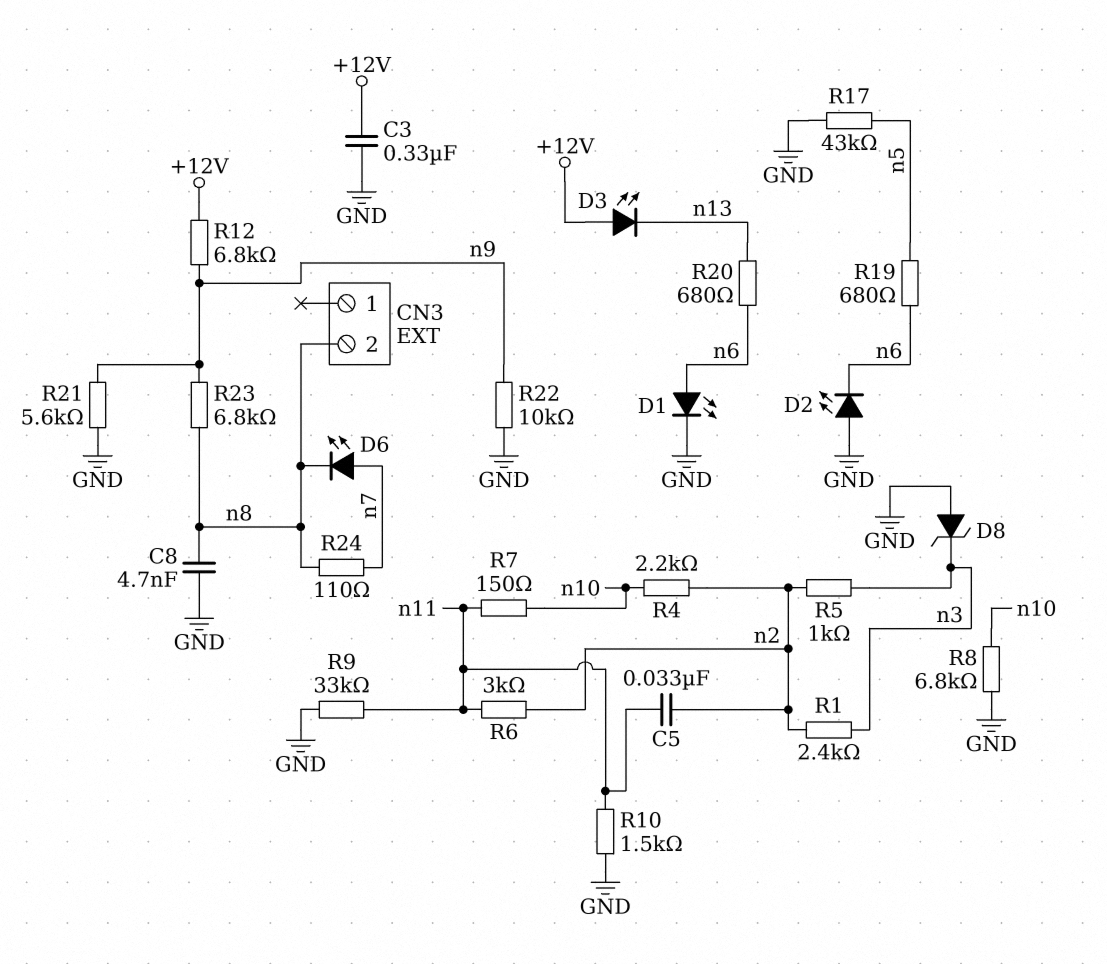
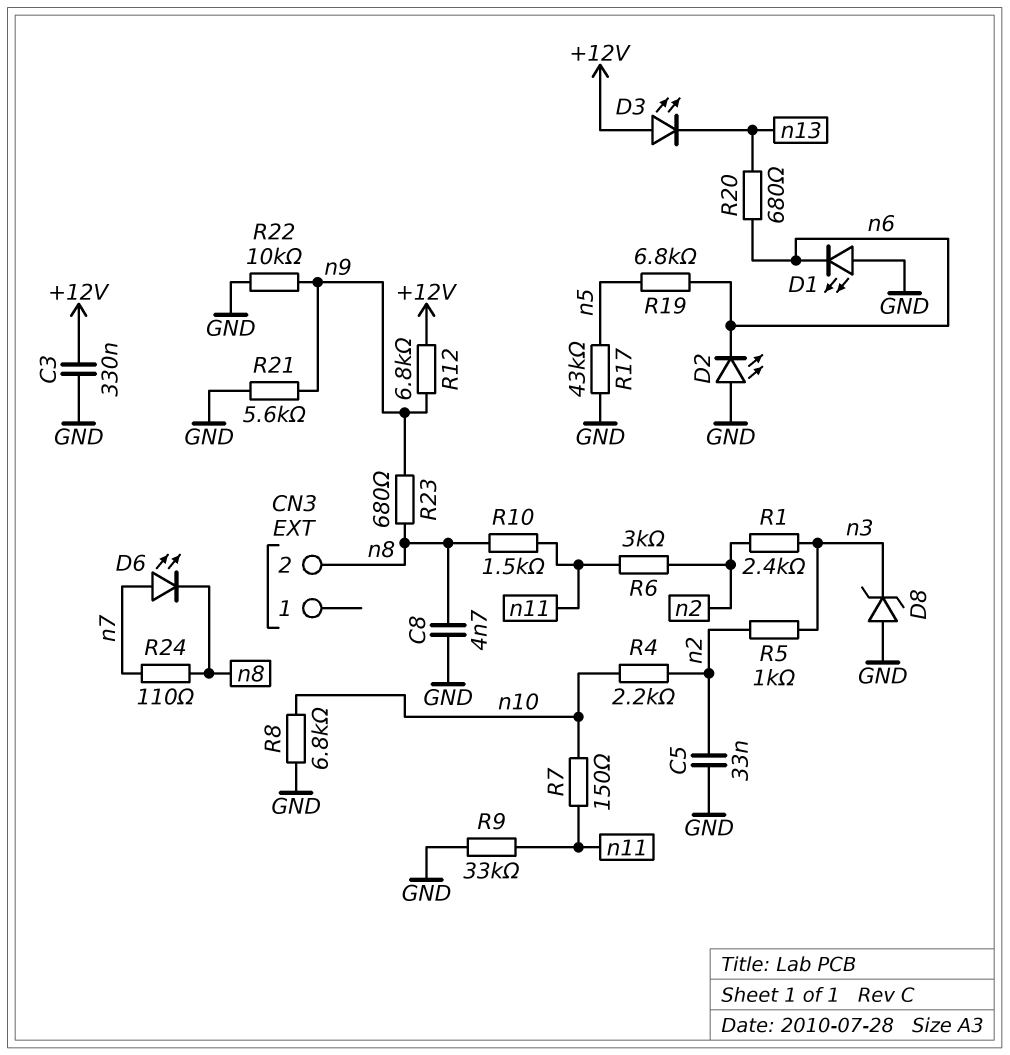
C5: 33nF (n2, n11) -> 33nF (GND, n2)
D1: LED (A n6, K GND) -> LED (A GND, K n6)
R10: 1.5k (GND, n11) -> 1.5k (n8, n11)
R19: 680 (n5, n6) -> 6.8k (n5, n6)
R23: 6.8k (n8, n9) -> 680 (n8, n9)

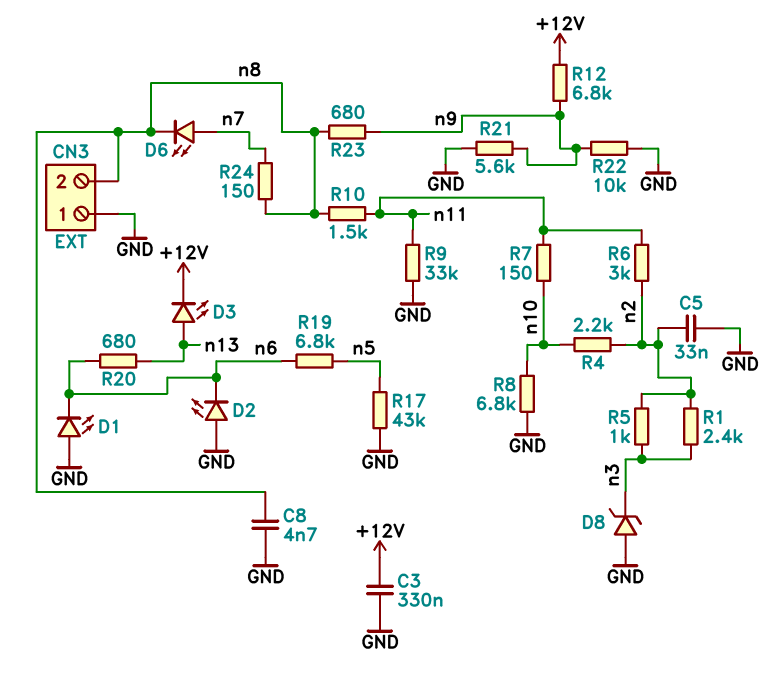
CN3 pin 1: none -> GND
D3: LED (A +12V, K n13) -> LED (A n13, K +12V)
R24: 110 (n7, n8) -> 150 (n7, n8)

